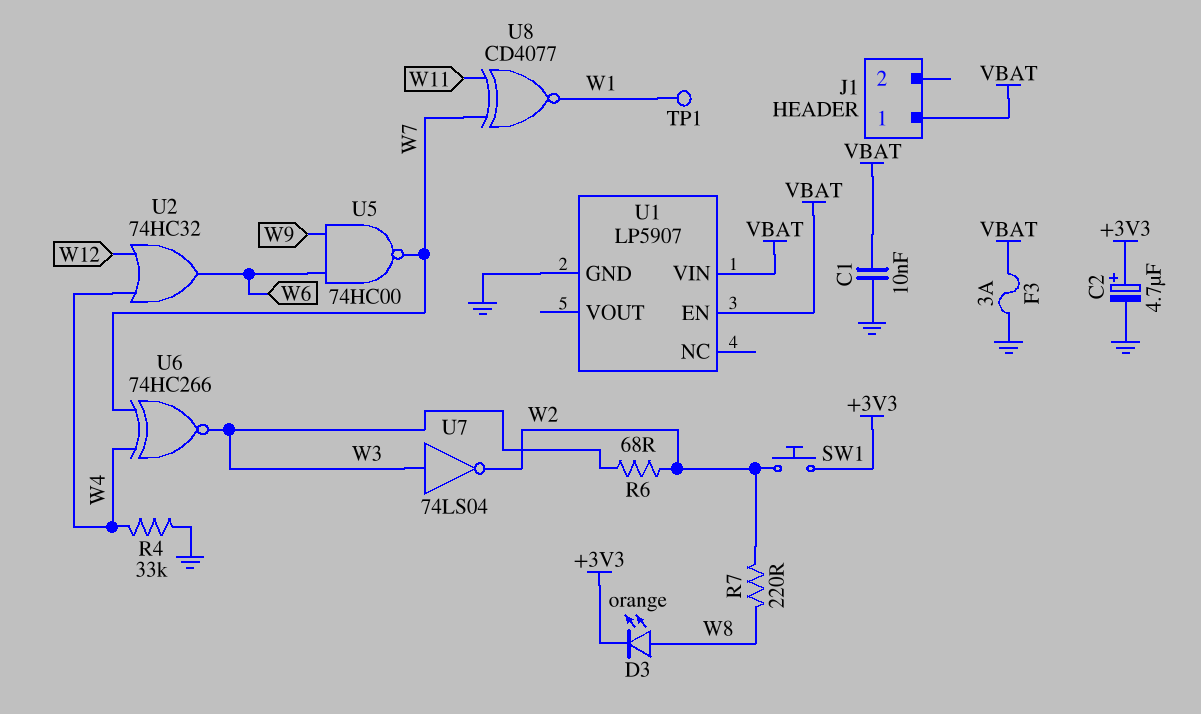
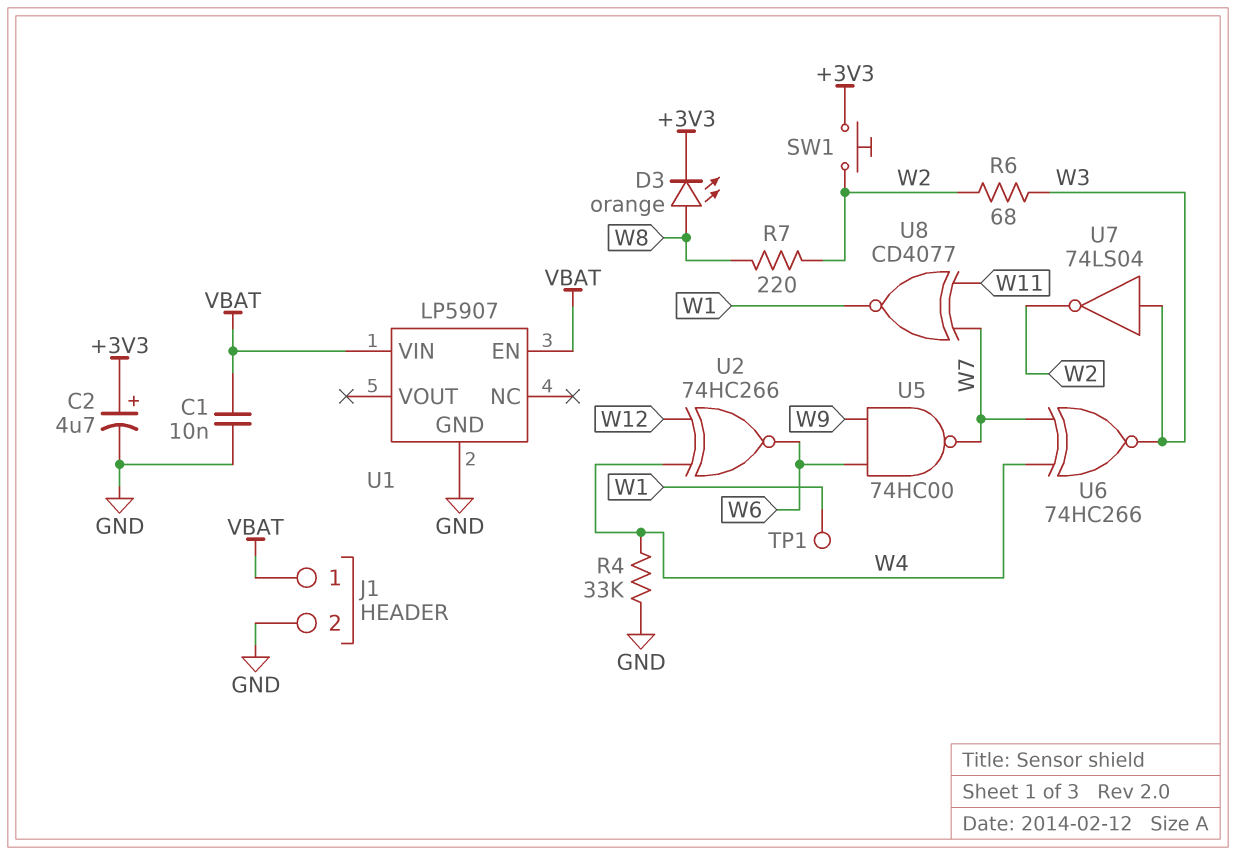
F3: 3A (GND, VBAT) -> none
J1 pin 2: none -> GND
U2: OR 74HC32 (in W4, in W12, out W6) -> XNOR 74HC266 (in W4, in W12, out W6)

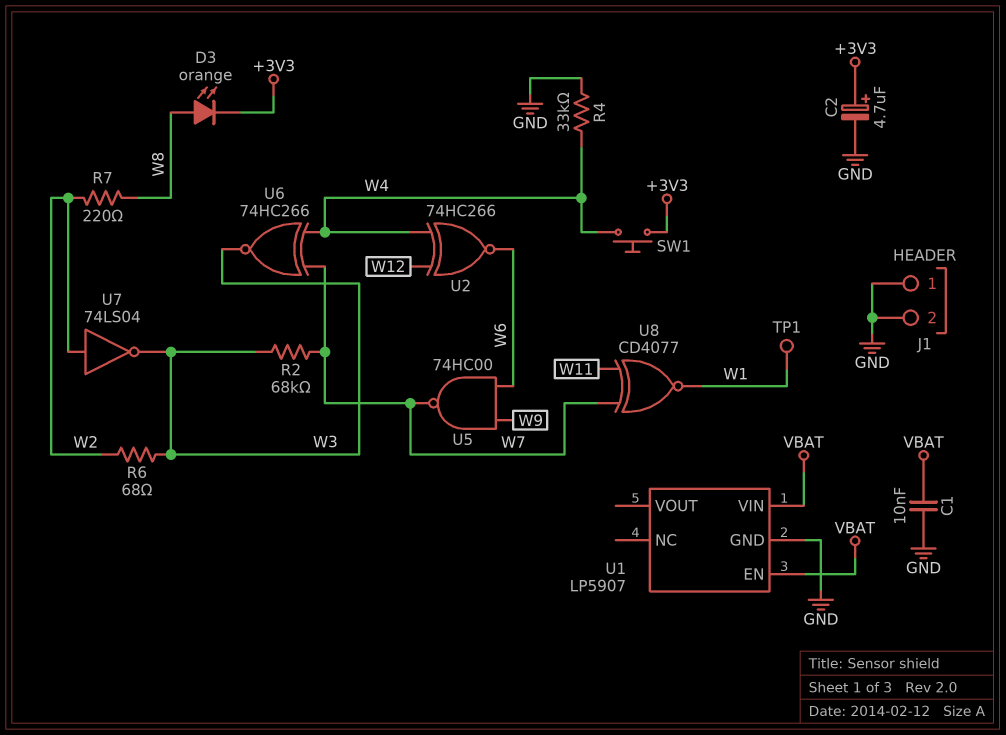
J1 pin 1: VBAT -> GND
R2: none -> 68k (W3, W7)
SW1: button (+3V3, W2) -> button (+3V3, W4)
U7: NOT 74LS04 (in W3, out W2) -> NOT 74LS04 (in W2, out W3)

